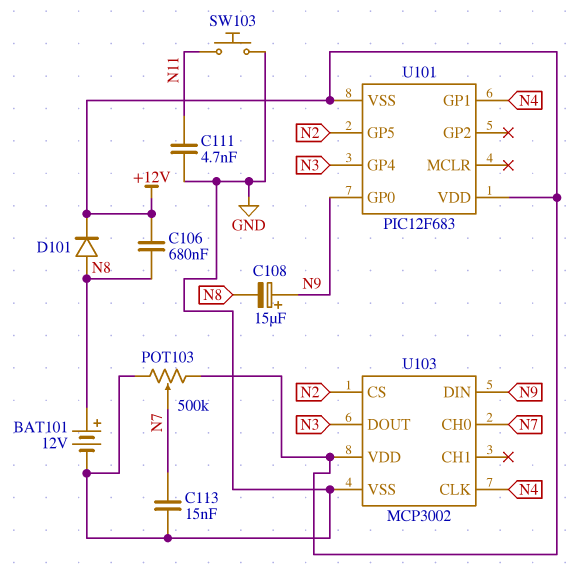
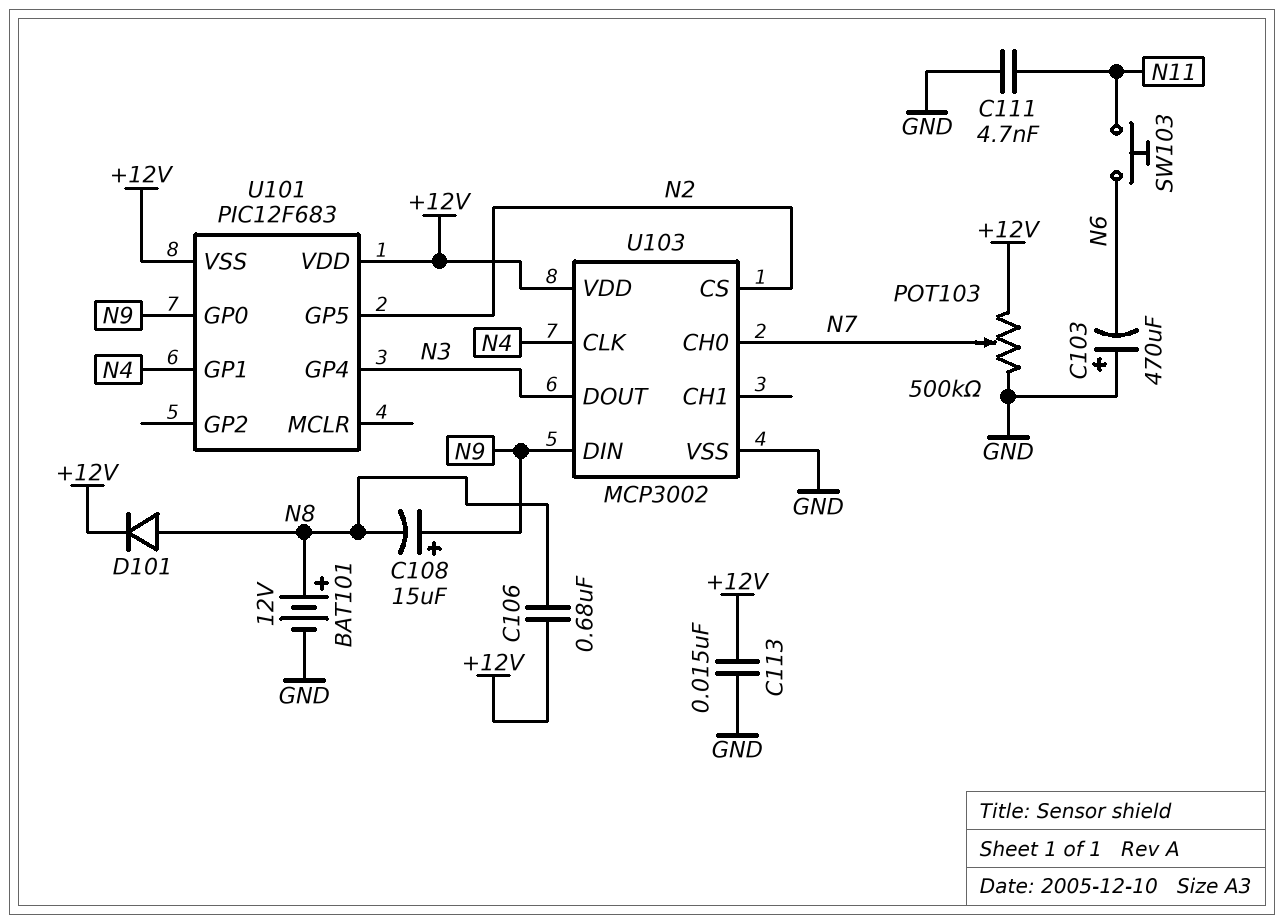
C103: none -> 470uF (plus GND, minus N6)
C113: 15nF (GND, N7) -> 15nF (+12V, GND)
SW103: button (GND, N11) -> button (N6, N11)

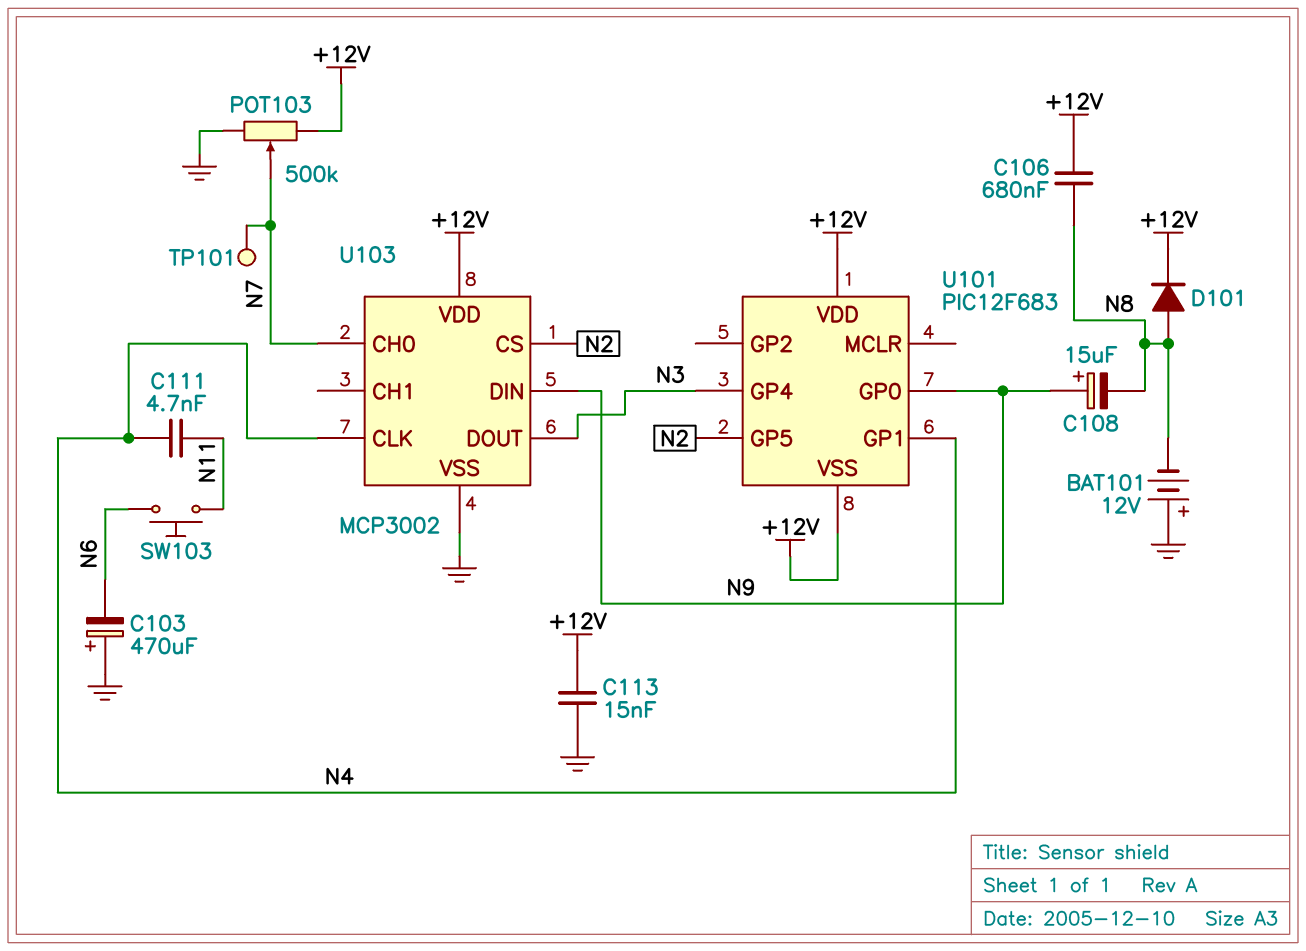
BAT101: 12V (plus N8, minus GND) -> 12V (plus GND, minus N8)
C111: 4.7nF (GND, N11) -> 4.7nF (N4, N11)
TP101: none -> test point (N7)

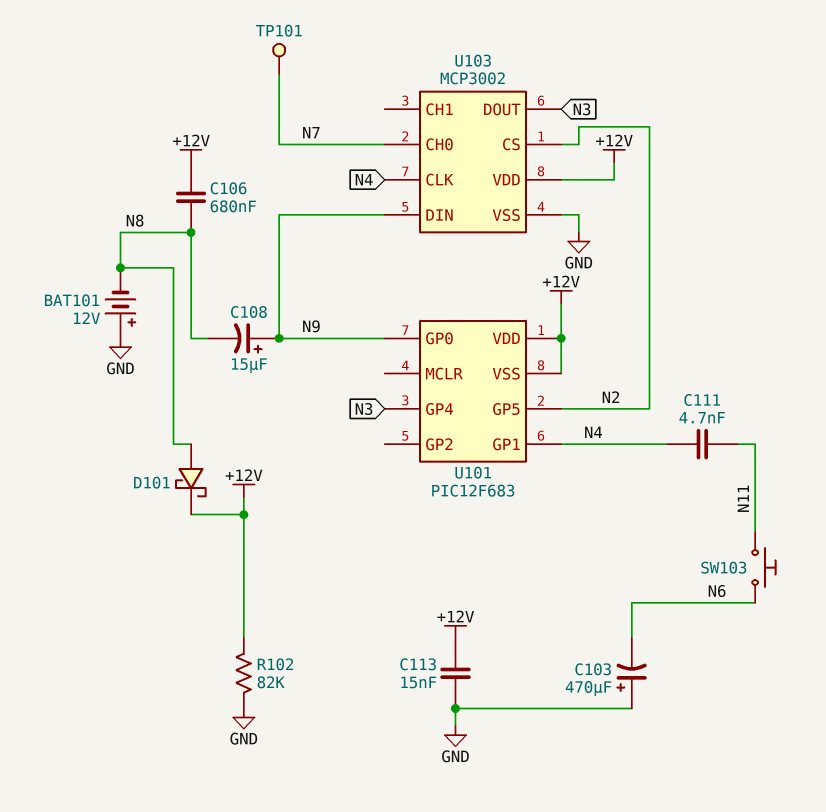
D101: diode (A N8, K +12V) -> schottky (A N8, K +12V)
POT103: 500k (+12V, GND, wiper N7) -> none
R102: none -> 82k (+12V, GND)

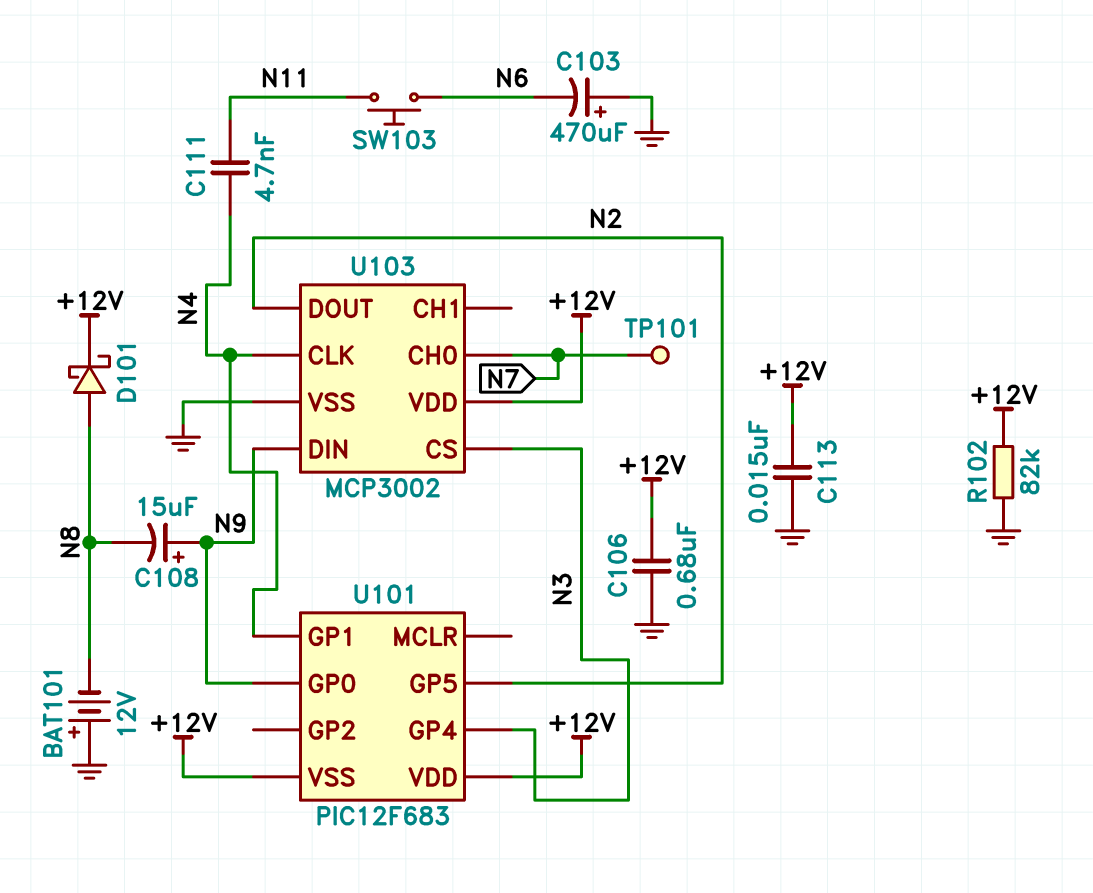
C106: 680nF (+12V, N8) -> 680nF (+12V, GND)
U103 pin CS: N2 -> N3
U103 pin DOUT: N3 -> N2

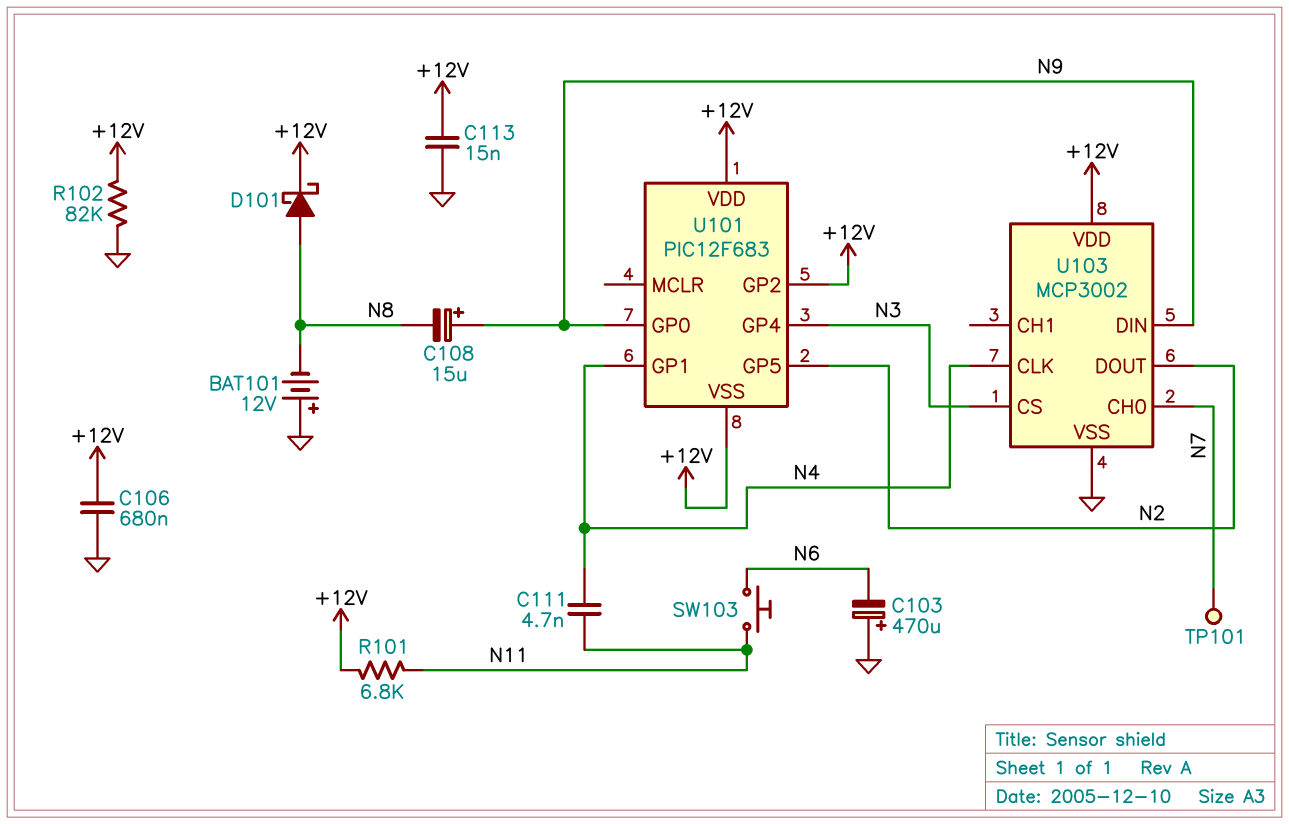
R101: none -> 6.8k (+12V, N11)
U101 pin GP2: none -> +12V

